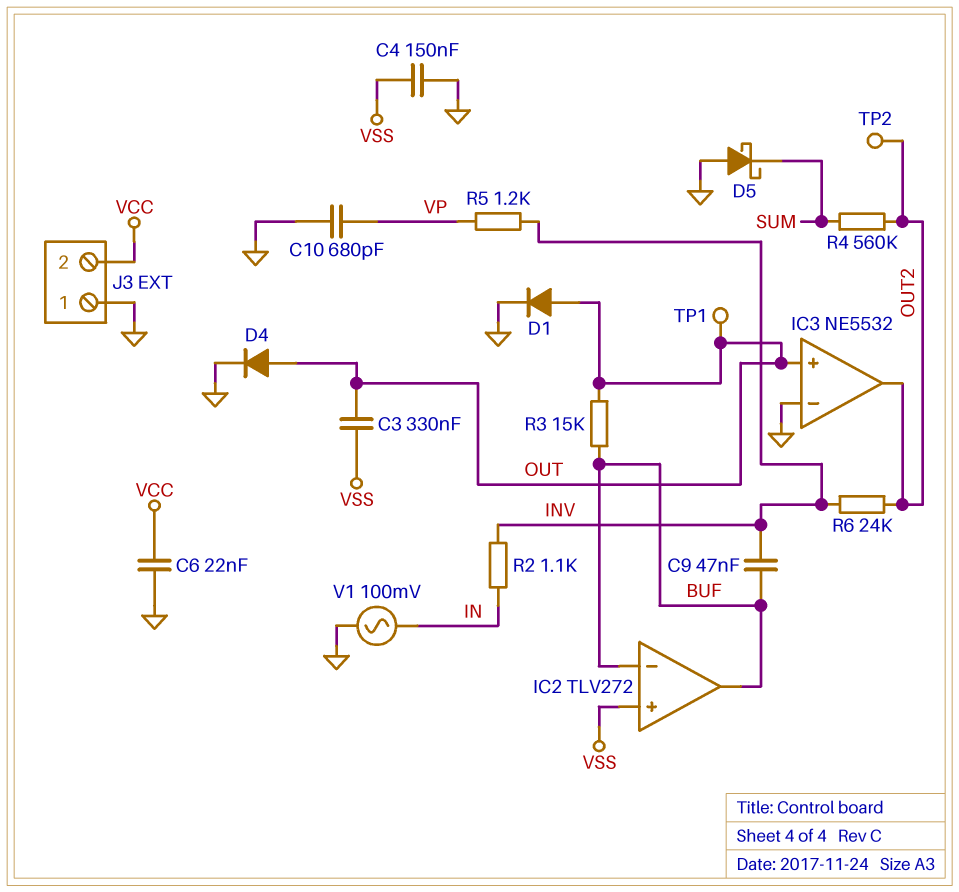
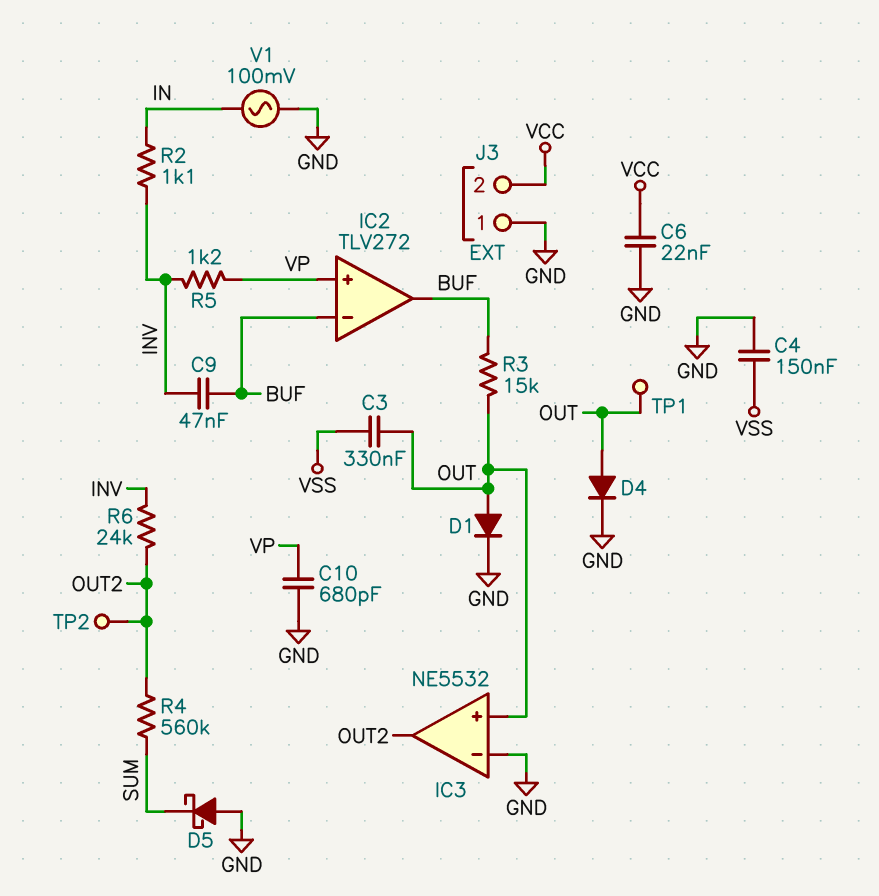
IC2 pin in+: VSS -> VP

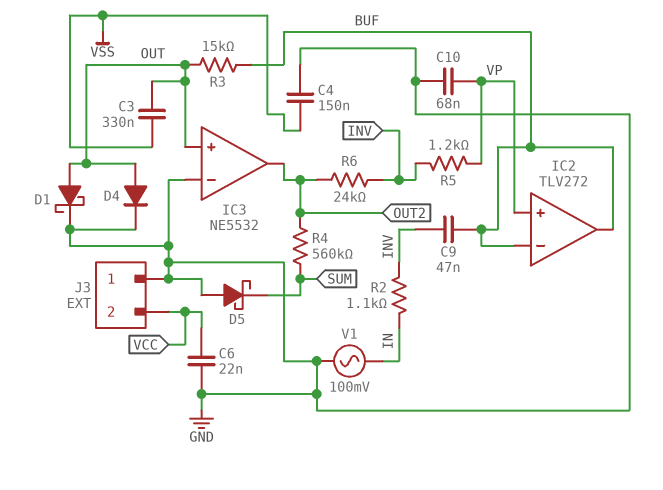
C10: 680pF (GND, VP) -> 68nF (GND, VP)
D1: diode (A OUT, K GND) -> schottky (A OUT, K GND)
TP1: test point (OUT) -> none
TP2: test point (OUT2) -> none

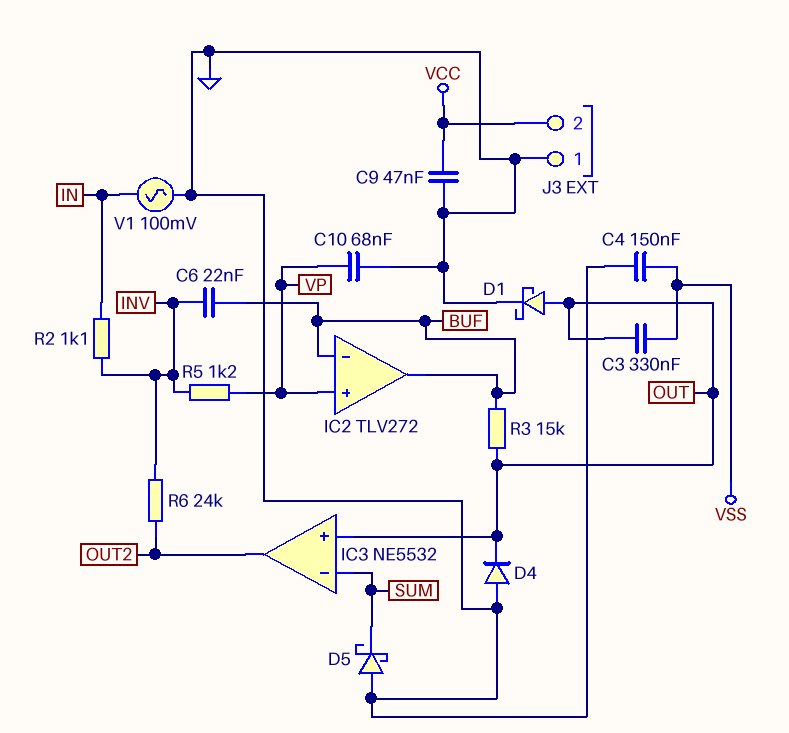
C6: 22nF (GND, VCC) -> 22nF (BUF, INV)
C9: 47nF (BUF, INV) -> 47nF (GND, VCC)
D4: diode (A OUT, K GND) -> diode (A GND, K OUT)
IC3 pin in-: GND -> SUM
R4: 560k (OUT2, SUM) -> none

